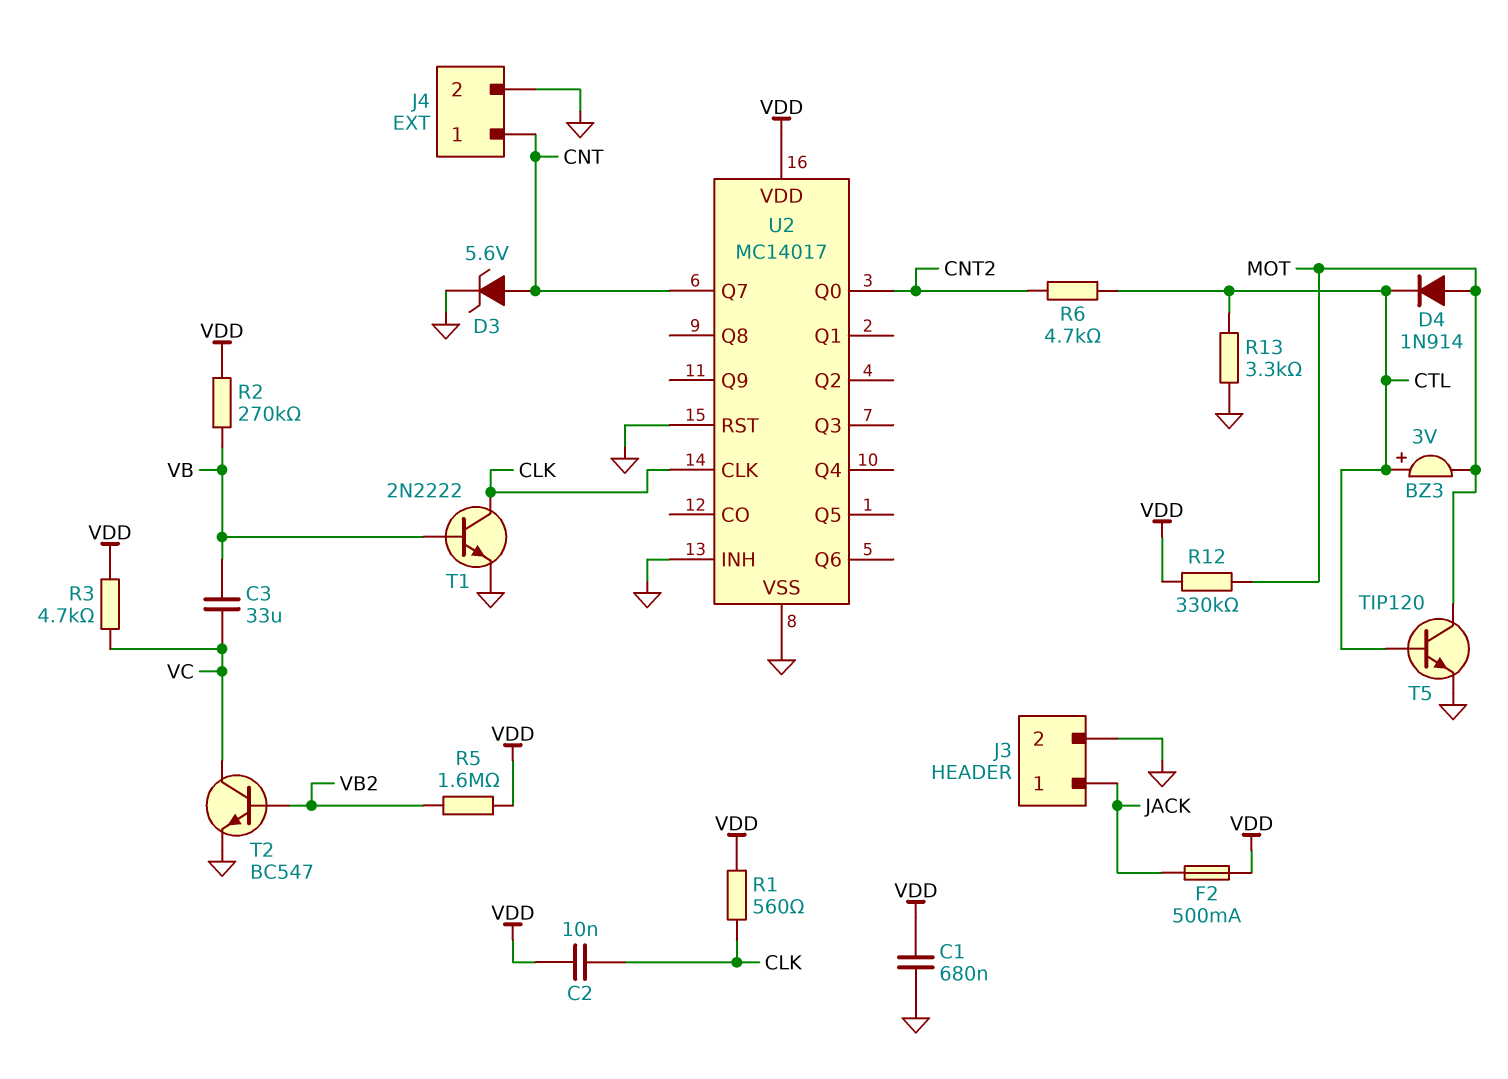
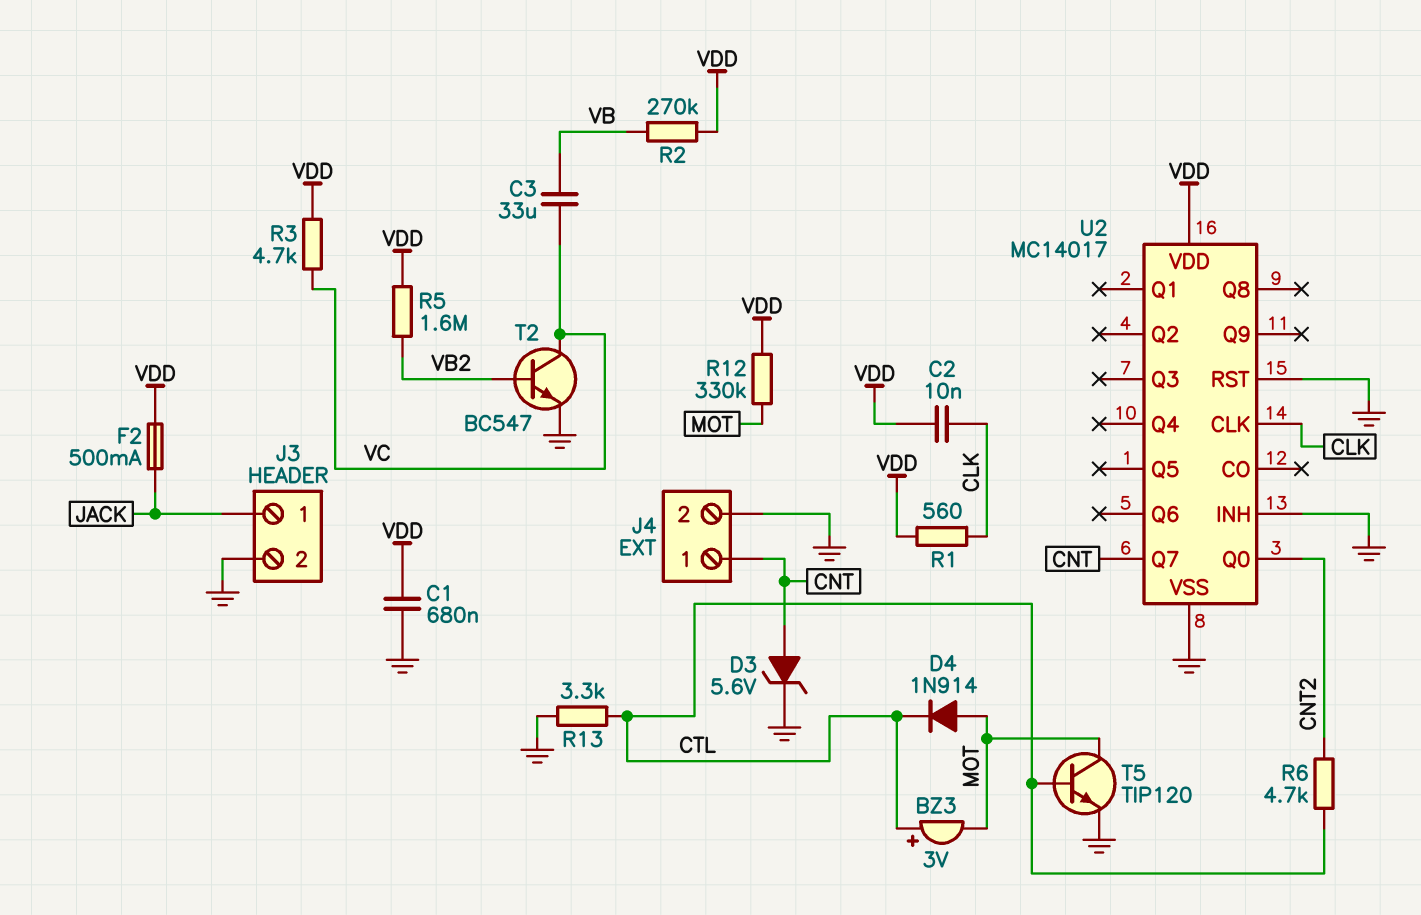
T1: NPN 2N2222 (B VB, C CLK, E GND) -> none

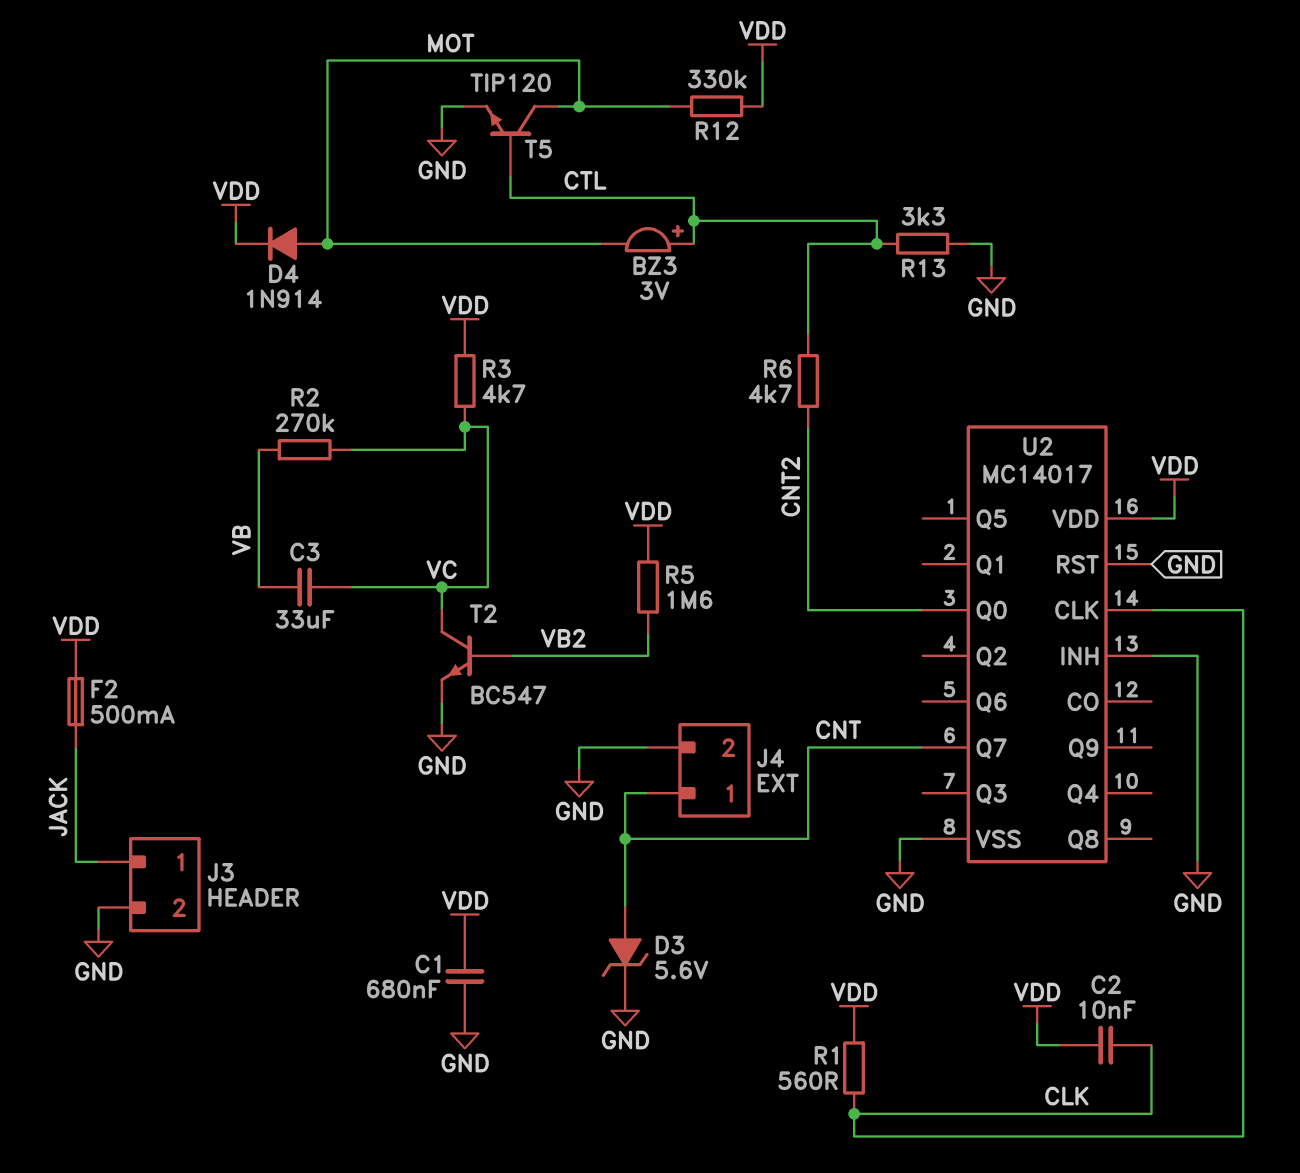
D4: diode 1N914 (A MOT, K CTL) -> diode 1N914 (A MOT, K VDD)
R2: 270k (VB, VDD) -> 270k (VB, VC)

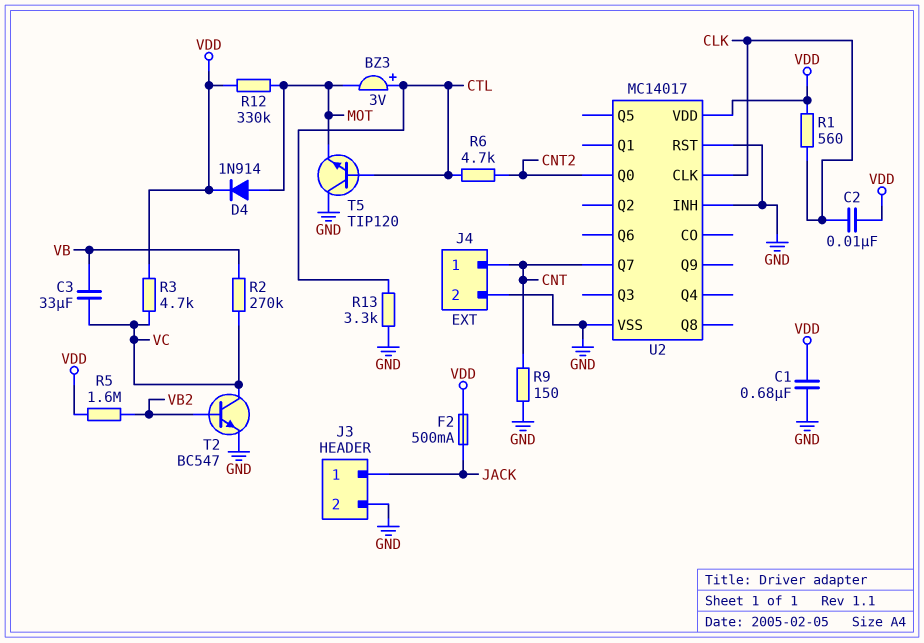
D3: zener 5.6V (A CNT, K GND) -> none
R9: none -> 150 (CNT, GND)
T5: NPN TIP120 (B CTL, C MOT, E GND) -> NPN TIP120 (B CTL, C GND, E MOT)

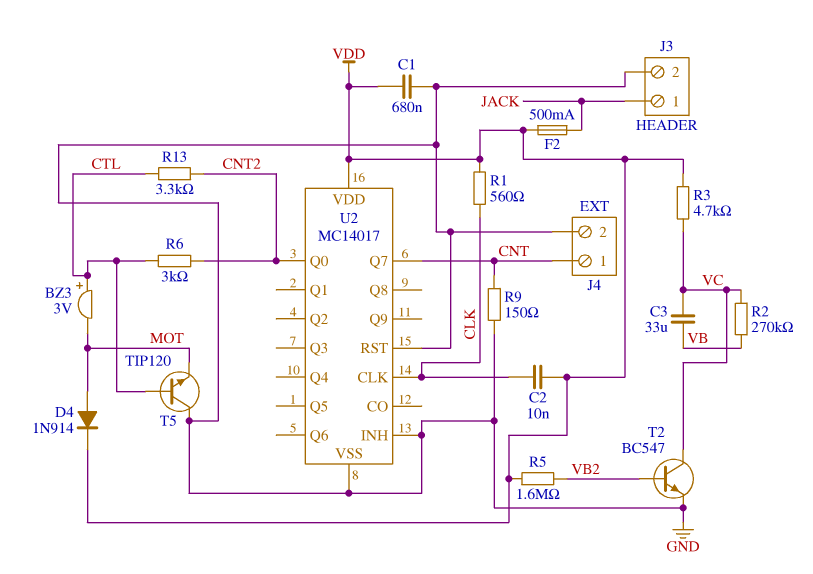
R6: 4.7k (CNT2, CTL) -> 3k (CNT2, CTL)
R12: 330k (MOT, VDD) -> none
R13: 3.3k (CTL, GND) -> 3.3k (CNT2, CTL)

